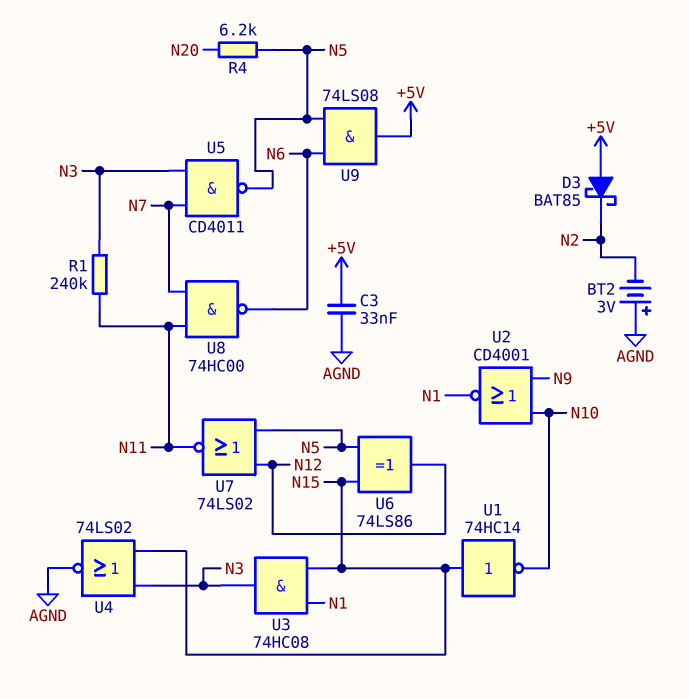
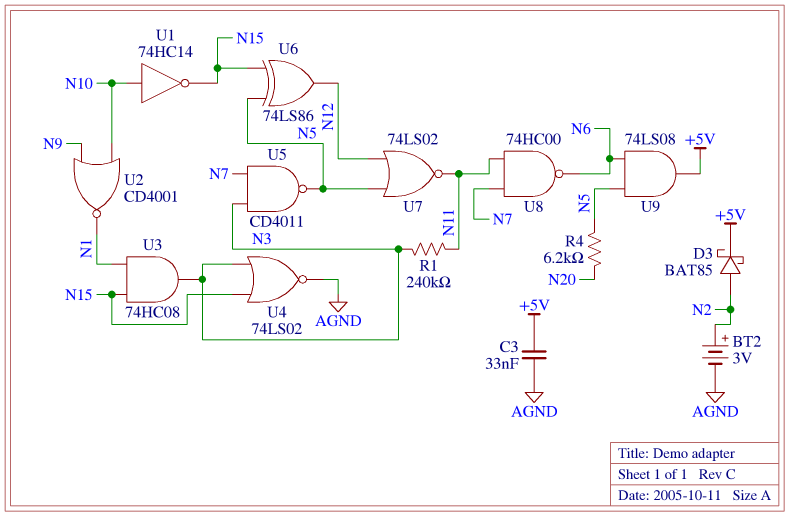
BT2: 3V (plus AGND, minus N2) -> 3V (plus N2, minus AGND)
D3: schottky BAT85 (A +5V, K N2) -> schottky BAT85 (A N2, K +5V)
U1: NOT 74HC14 (in N15, out N10) -> NOT 74HC14 (in N10, out N15)

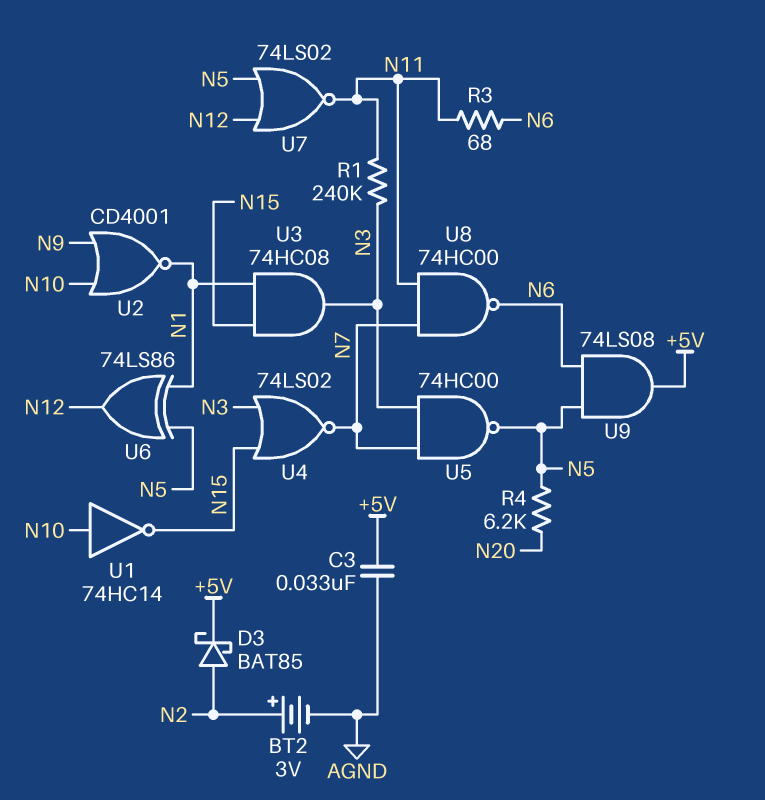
R3: none -> 68 (N6, N11)
U4: NOR 74LS02 (in N3, in N15, out AGND) -> NOR 74LS02 (in N3, in N15, out N7)
U5: NAND CD4011 (in N3, in N7, out N5) -> NAND 74HC00 (in N3, in N7, out N5)
U6: XOR 74LS86 (in N5, in N15, out N12) -> XOR 74LS86 (in N1, in N5, out N12)

